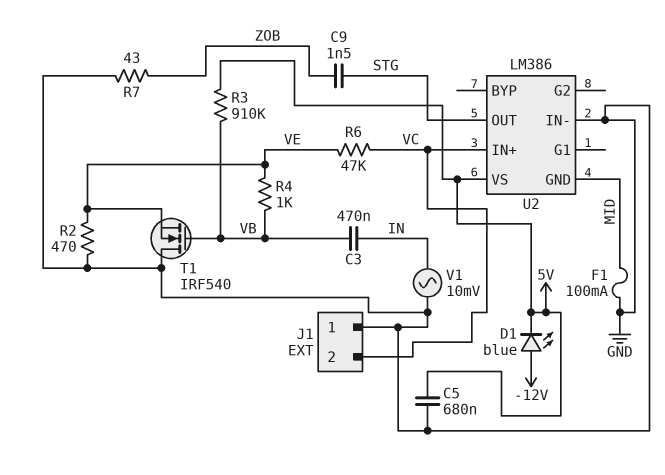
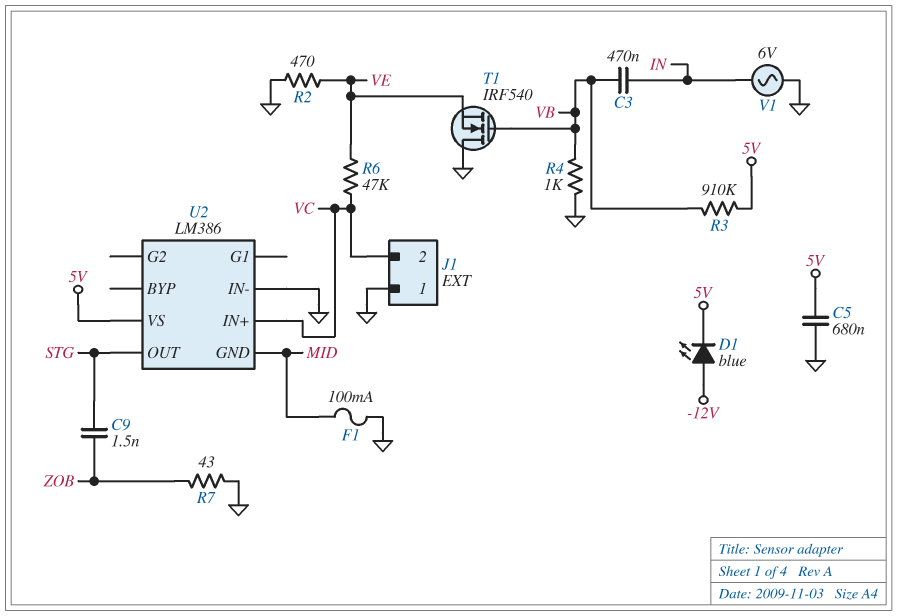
R4: 1k (VB, VE) -> 1k (GND, VB)
V1: AC 10mV (GND, IN) -> AC 6V (GND, IN)

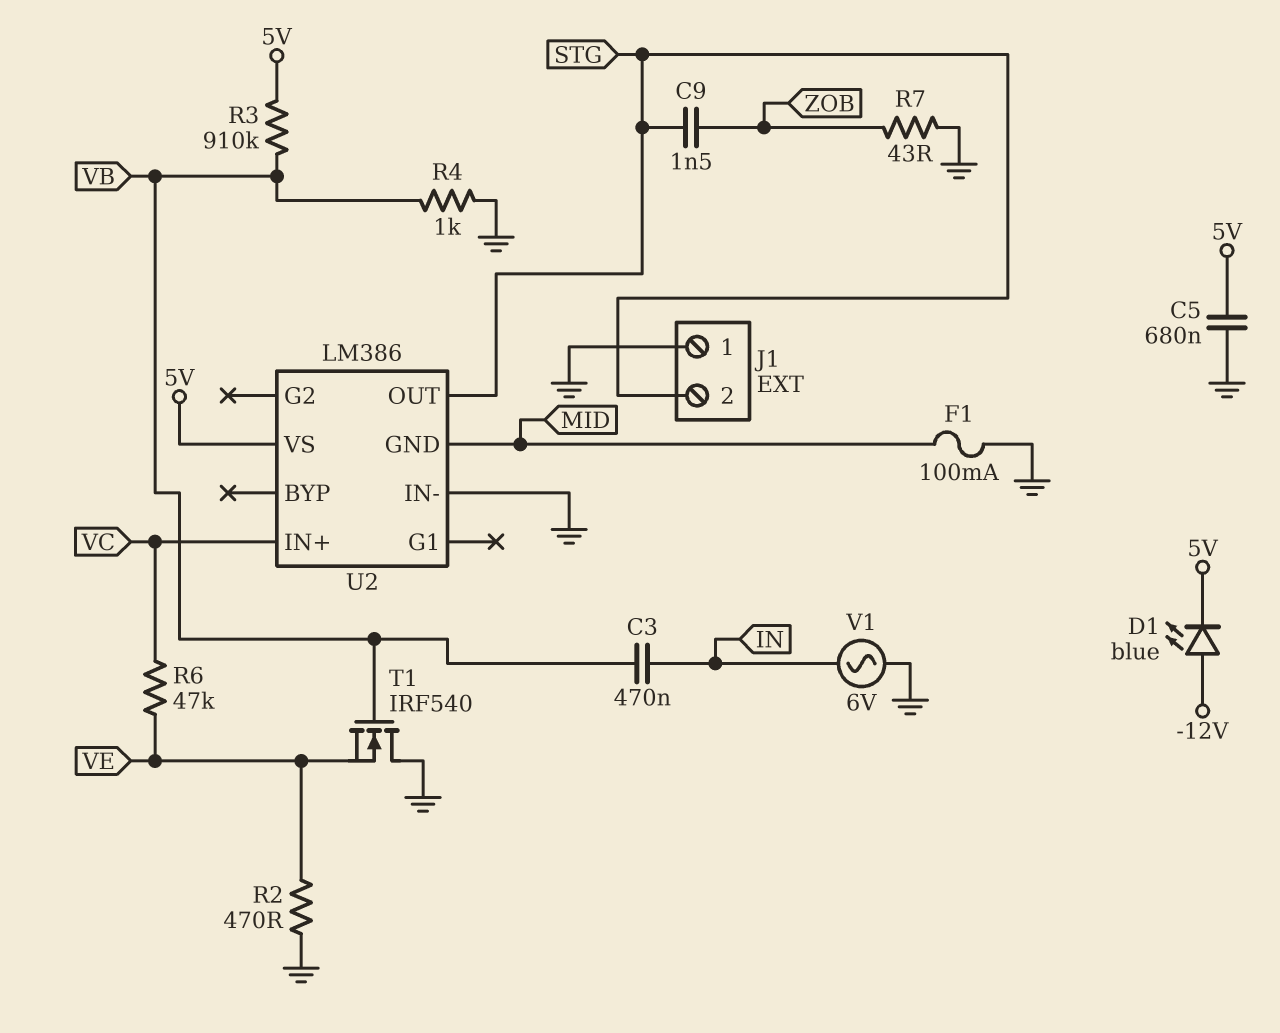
J1 pin 2: VC -> STG

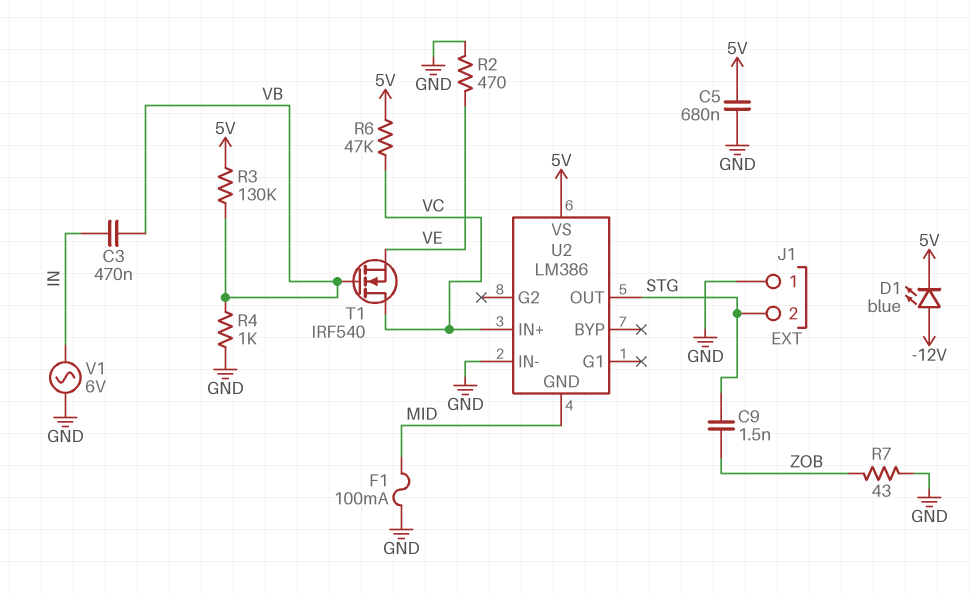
R3: 910k (5V, VB) -> 130k (5V, VB)
R6: 47k (VC, VE) -> 47k (5V, VC)
T1: NMOS IRF540 (G VB, D GND, S VE) -> NMOS IRF540 (G VB, D VC, S VE)

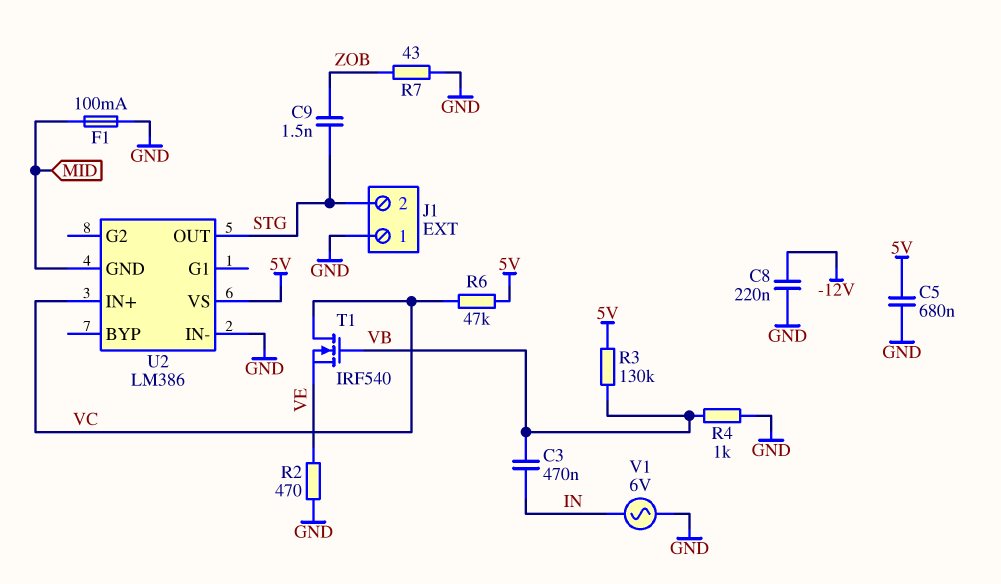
C8: none -> 220nF (-12V, GND)
D1: LED blue (A -12V, K 5V) -> none

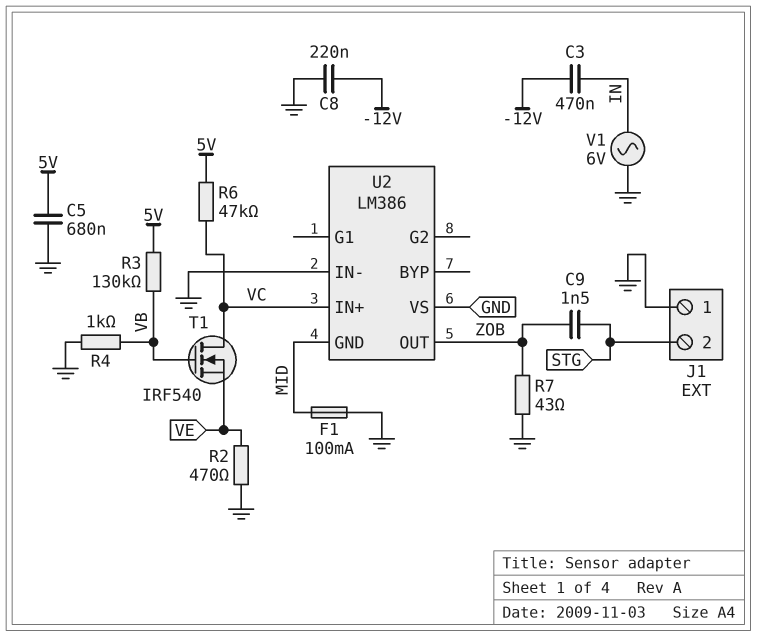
C3: 470nF (IN, VB) -> 470nF (-12V, IN)
U2 pin OUT: STG -> ZOB
U2 pin VS: 5V -> GND

